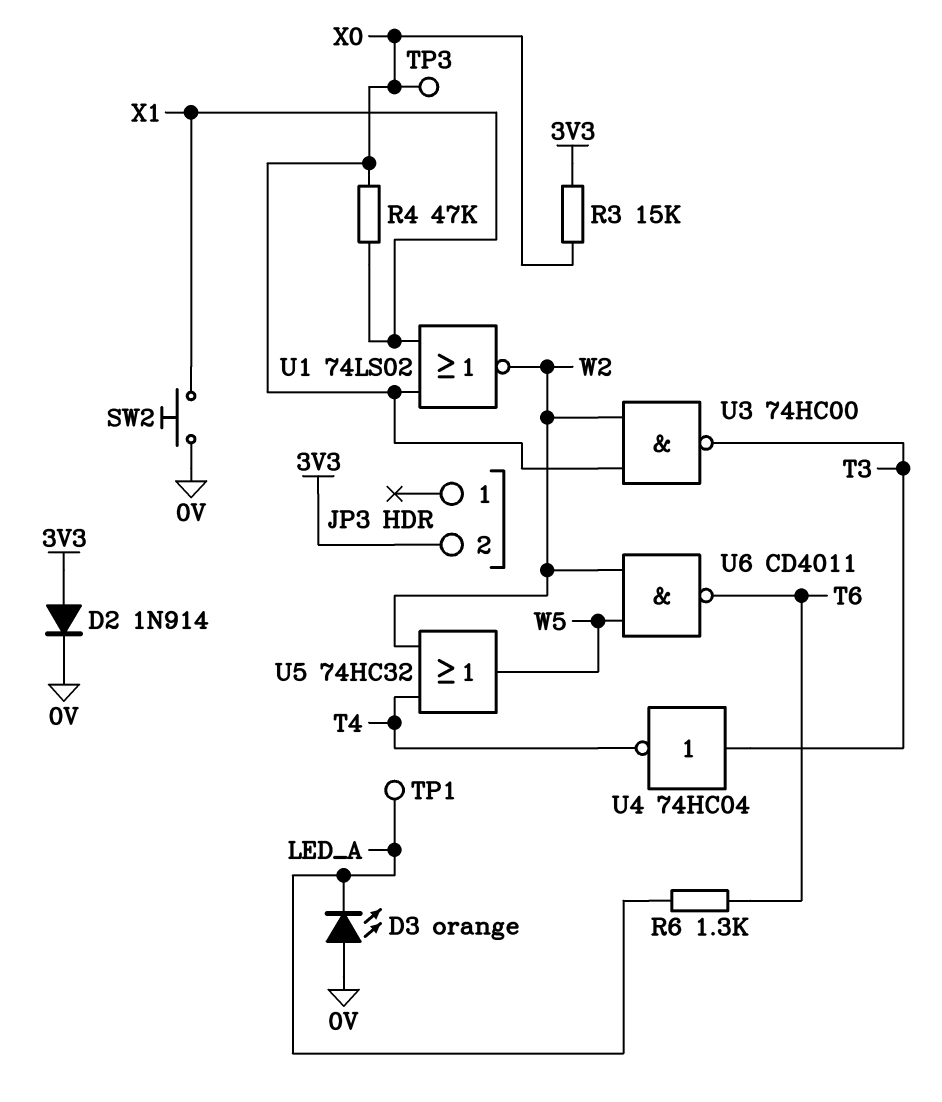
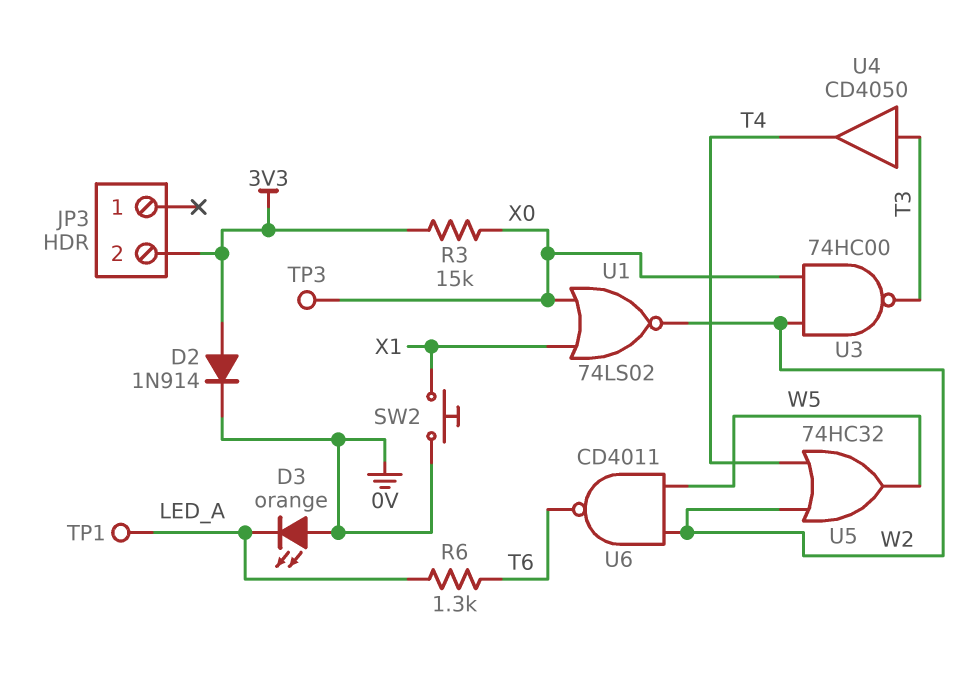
R4: 47k (X0, X1) -> none
U4: NOT 74HC04 (in T3, out T4) -> buffer CD4050 (in T3, out T4)

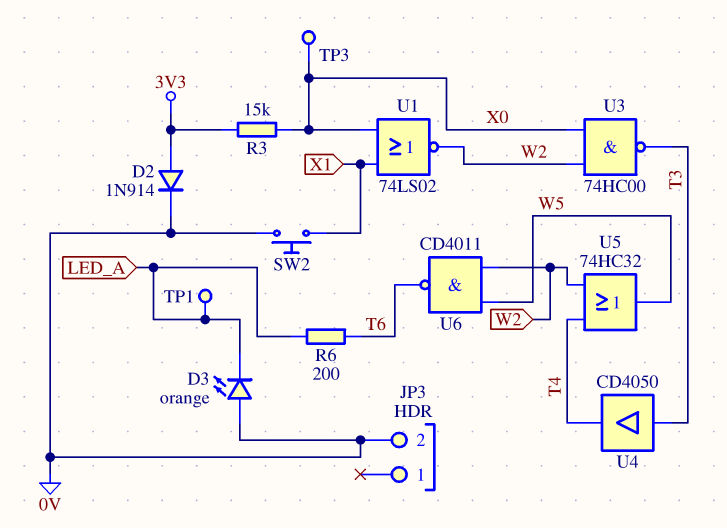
JP3 pin 2: 3V3 -> 0V
R6: 1.3k (LED_A, T6) -> 200 (LED_A, T6)

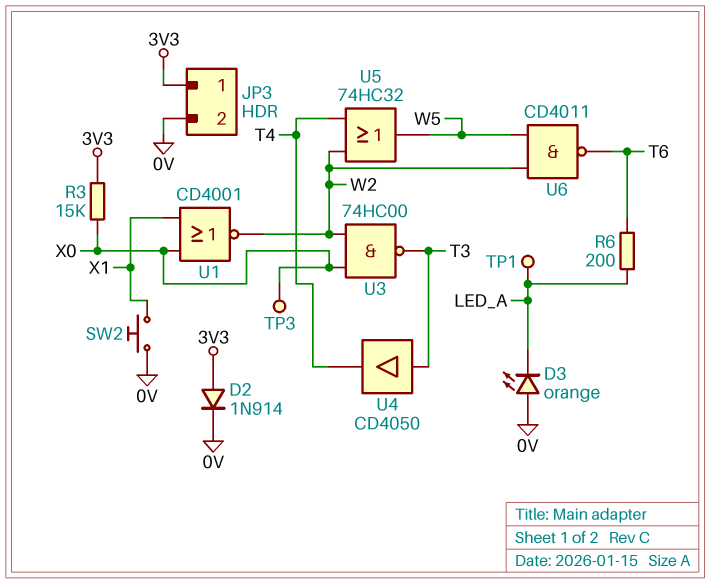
JP3 pin 1: none -> 3V3
U1: NOR 74LS02 (in X0, in X1, out W2) -> NOR CD4001 (in X0, in X1, out W2)

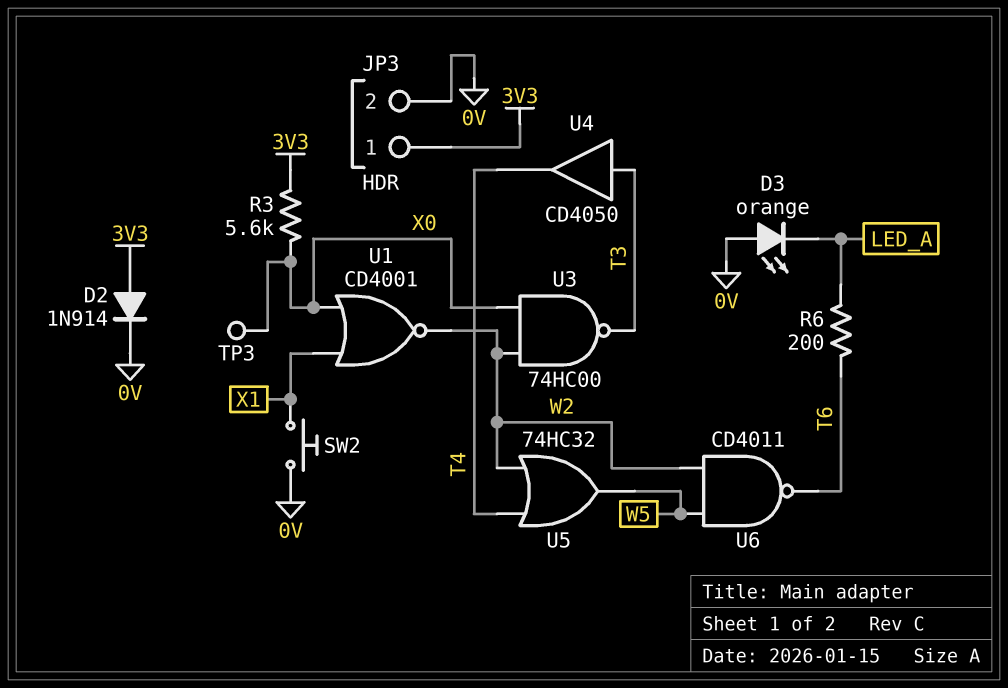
R3: 15k (3V3, X0) -> 5.6k (3V3, X0)
TP1: test point (LED_A) -> none

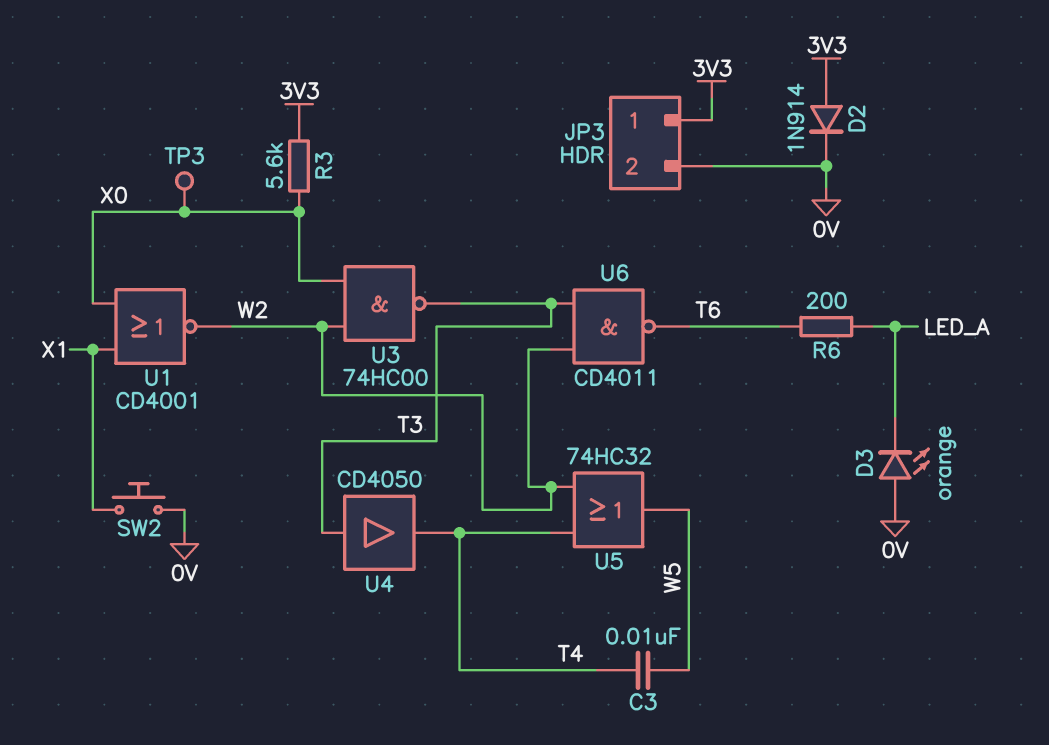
C3: none -> 10nF (T4, W5)
U6: NAND CD4011 (in W2, in W5, out T6) -> NAND CD4011 (in T3, in W2, out T6)

